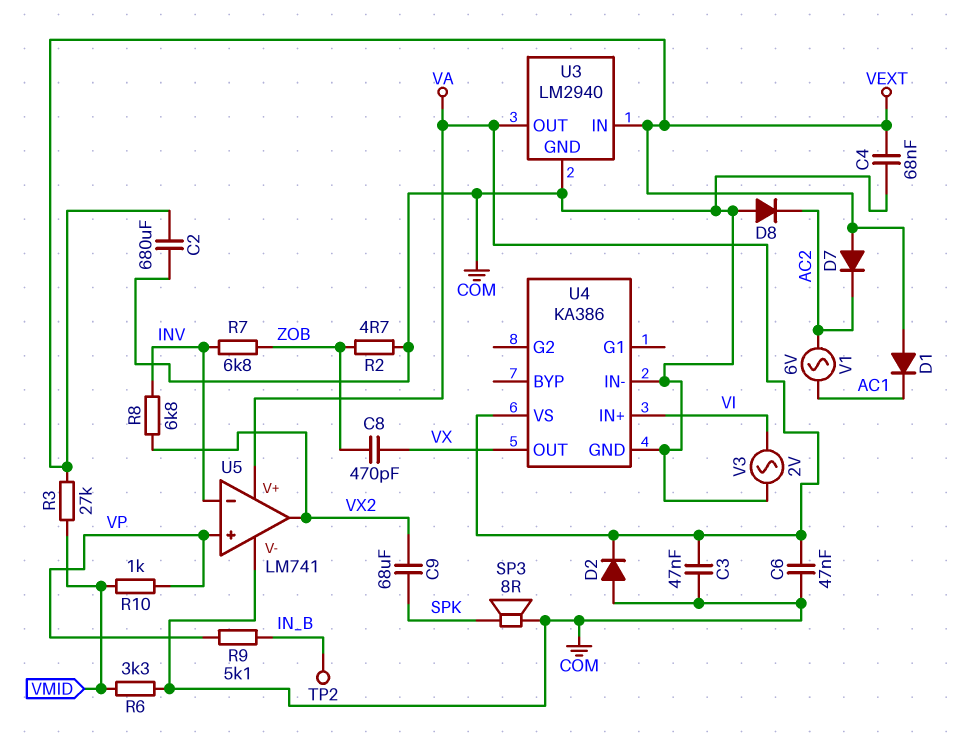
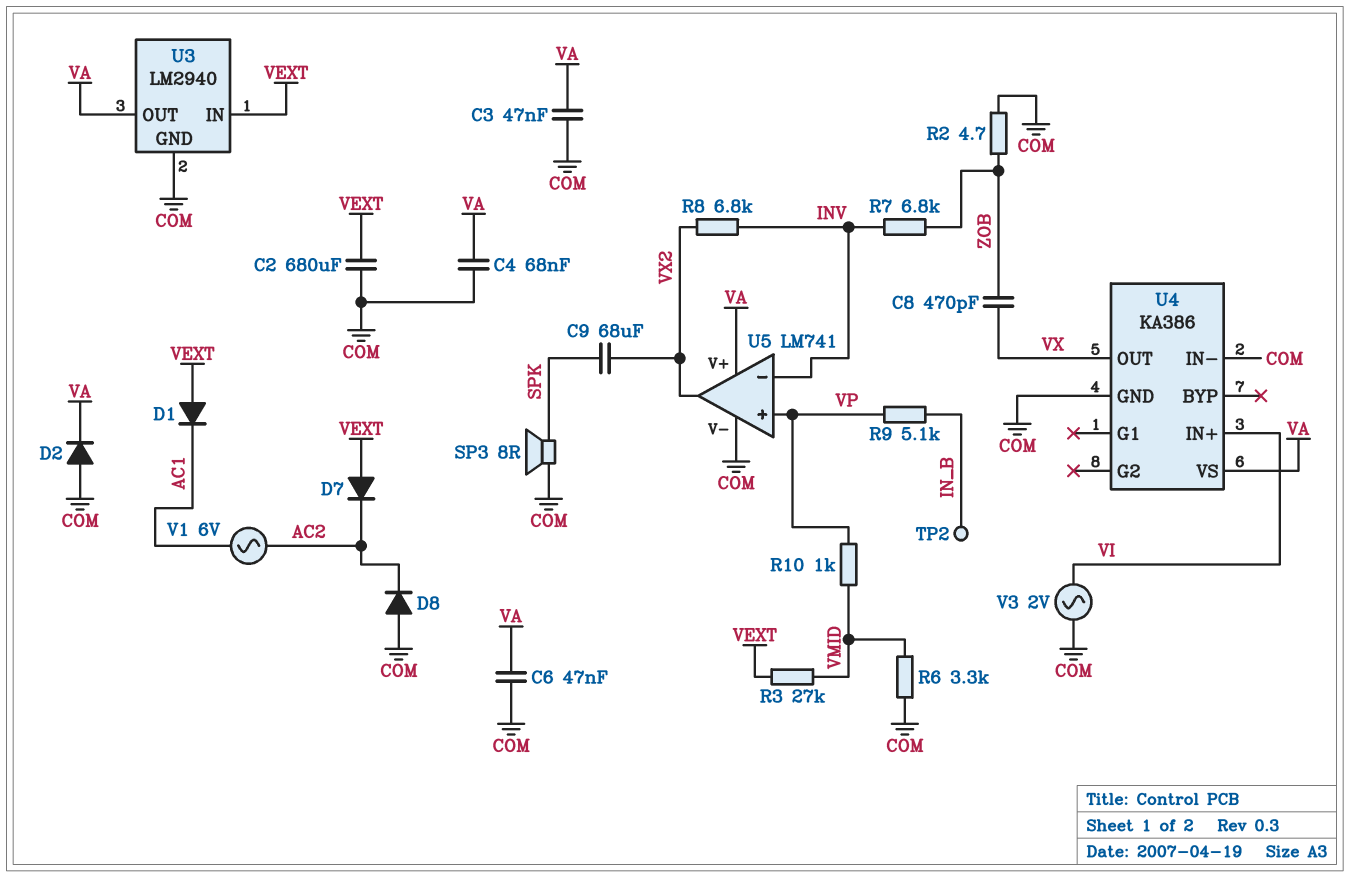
C4: 68nF (COM, VEXT) -> 68nF (COM, VA)

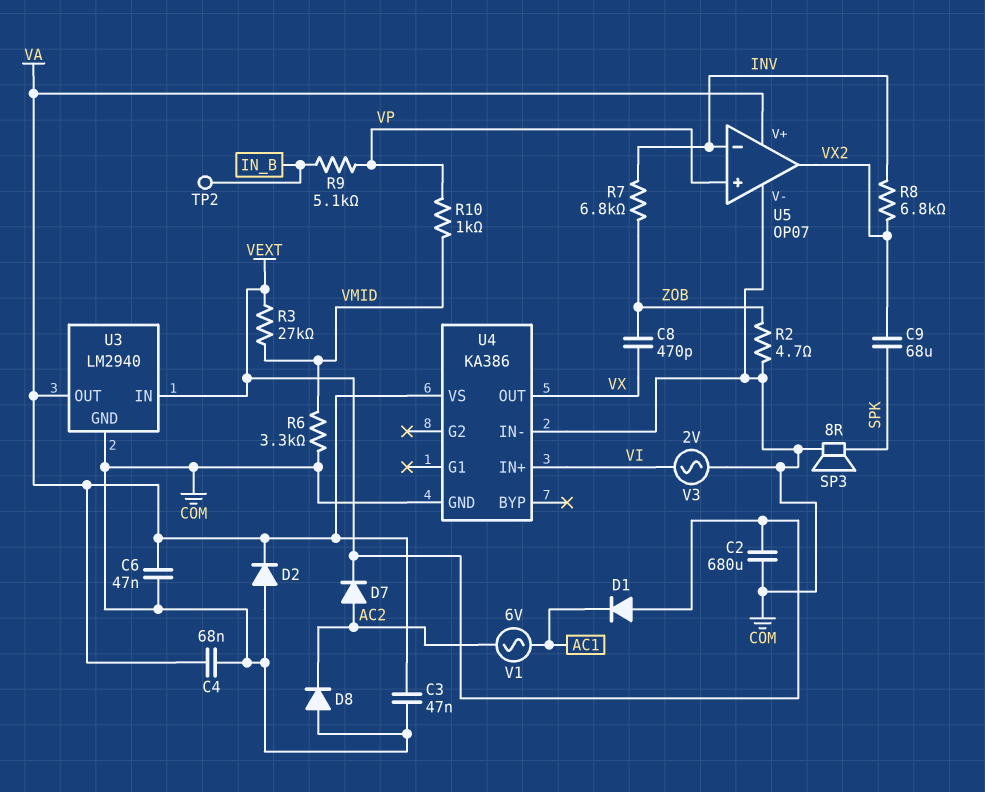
D7: diode (A VEXT, K AC2) -> diode (A AC2, K VEXT)
U5: LM741 -> OP07

